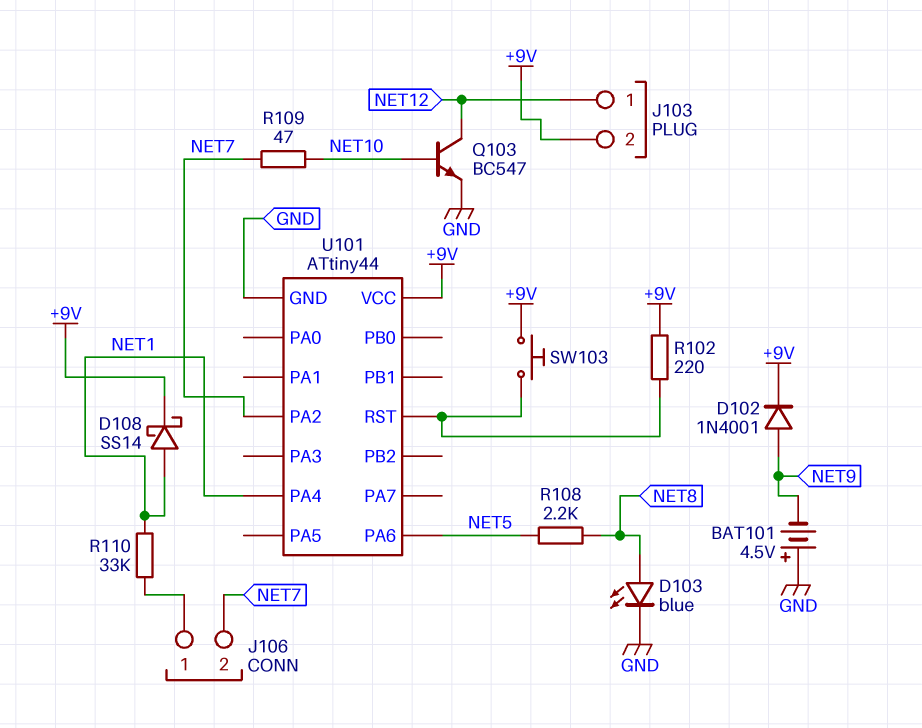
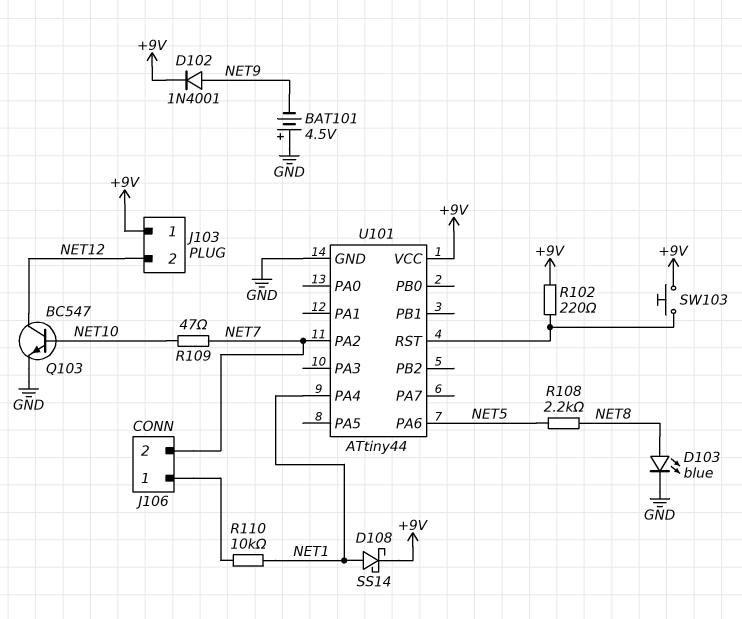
J103 pin 1: NET12 -> +9V
J103 pin 2: +9V -> NET12
R110: 33k (J106/1, NET1) -> 10k (J106/1, NET1)

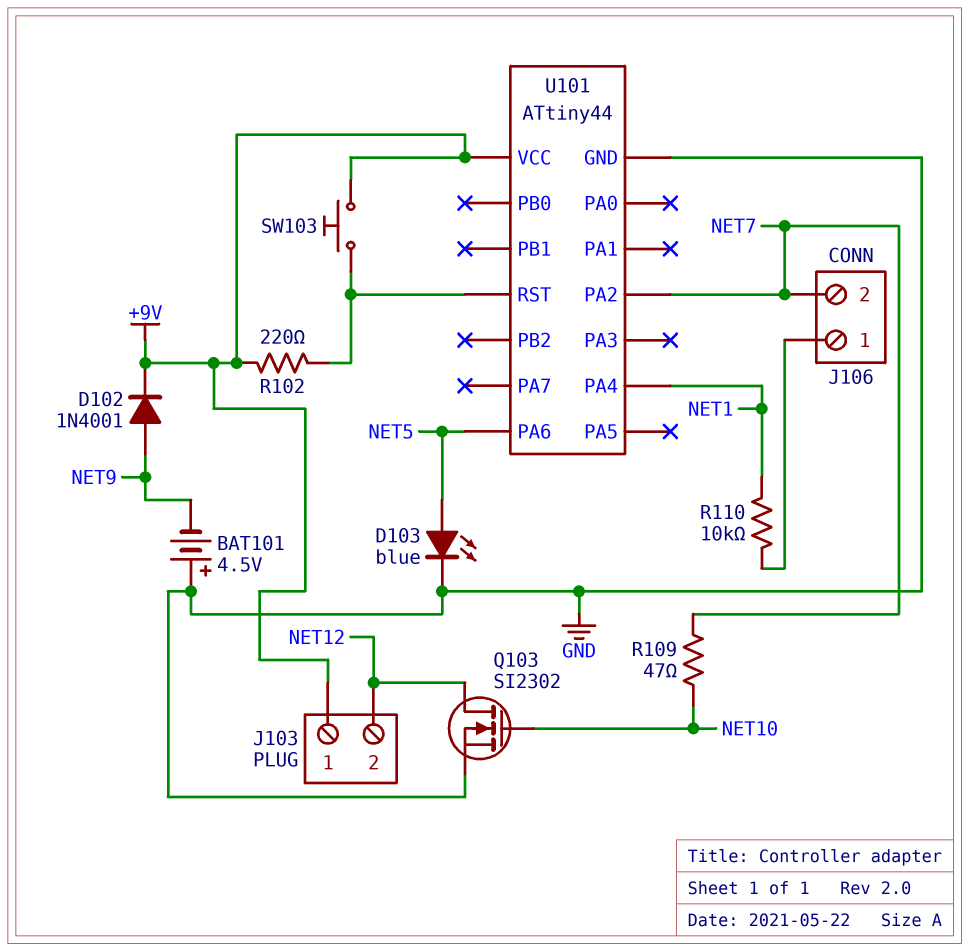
D103: LED blue (A NET8, K GND) -> LED blue (A NET5, K GND)
D108: schottky SS14 (A NET1, K +9V) -> none
Q103: NPN BC547 (B NET10, C NET12, E GND) -> NMOS SI2302 (G NET10, D NET12, S GND)
R108: 2.2k (NET5, NET8) -> none

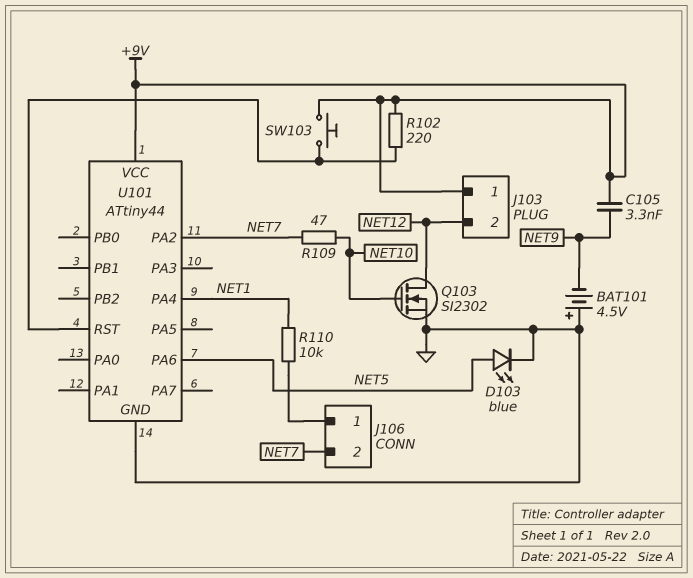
C105: none -> 3.3nF (+9V, NET9)
D102: diode 1N4001 (A NET9, K +9V) -> none

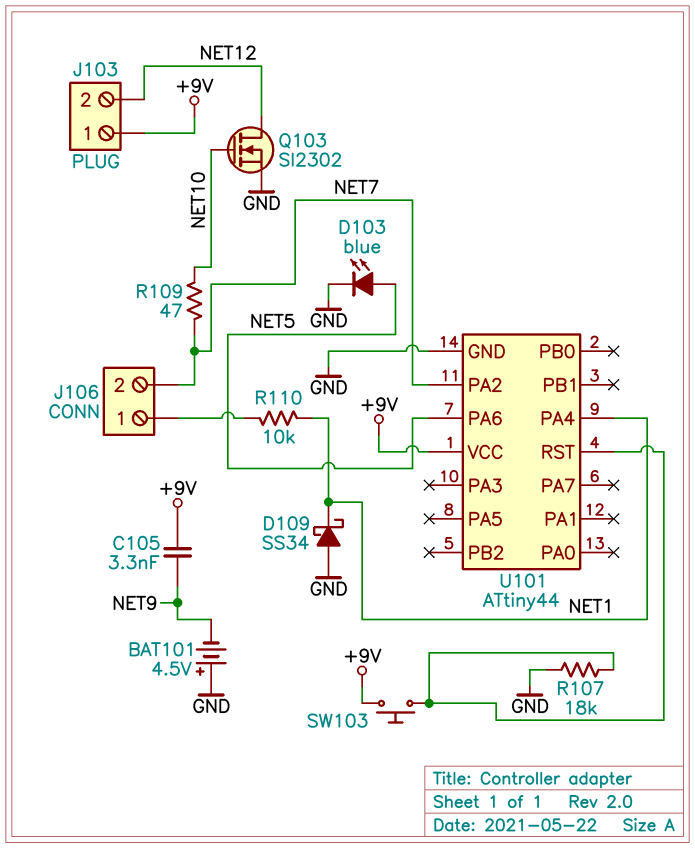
D109: none -> schottky SS34 (A GND, K NET1)
R102: 220 (+9V, U101/RST) -> none
R107: none -> 18k (GND, U101/RST)

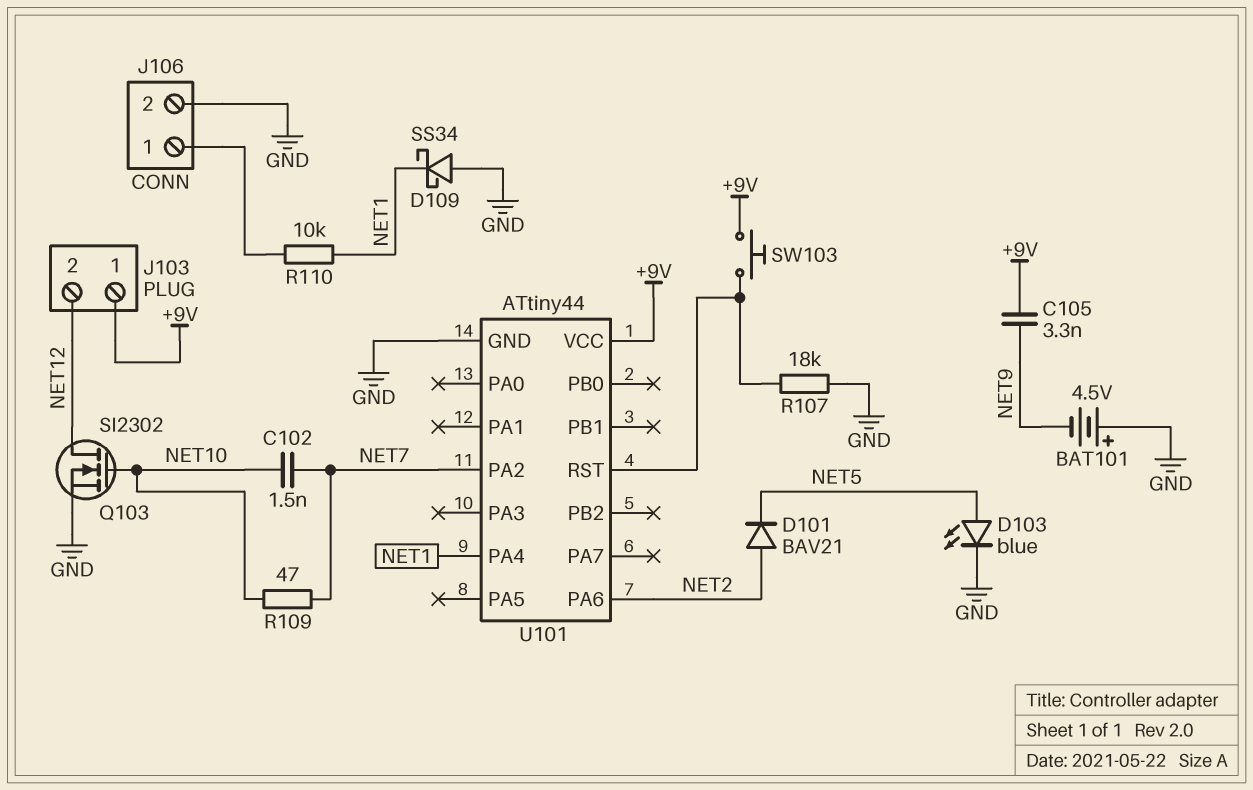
C102: none -> 1.5nF (NET7, NET10)
D101: none -> diode BAV21 (A NET2, K NET5)
J106 pin 2: NET7 -> GND
U101 pin PA6: NET5 -> NET2

